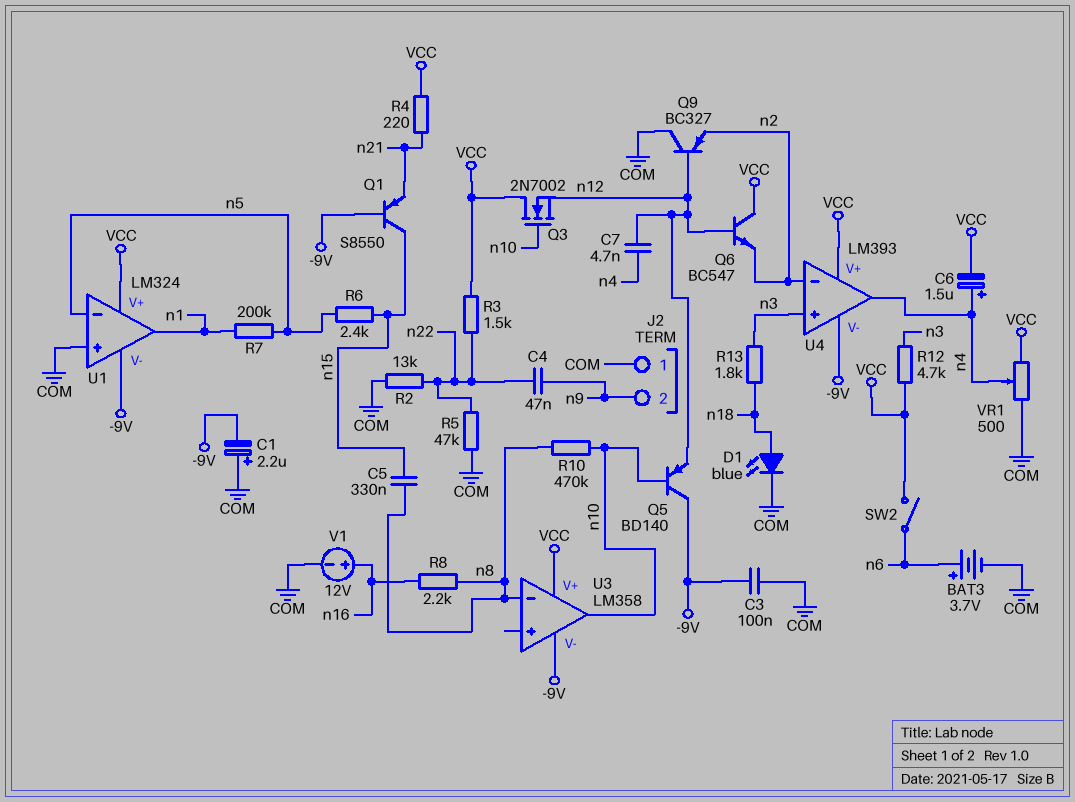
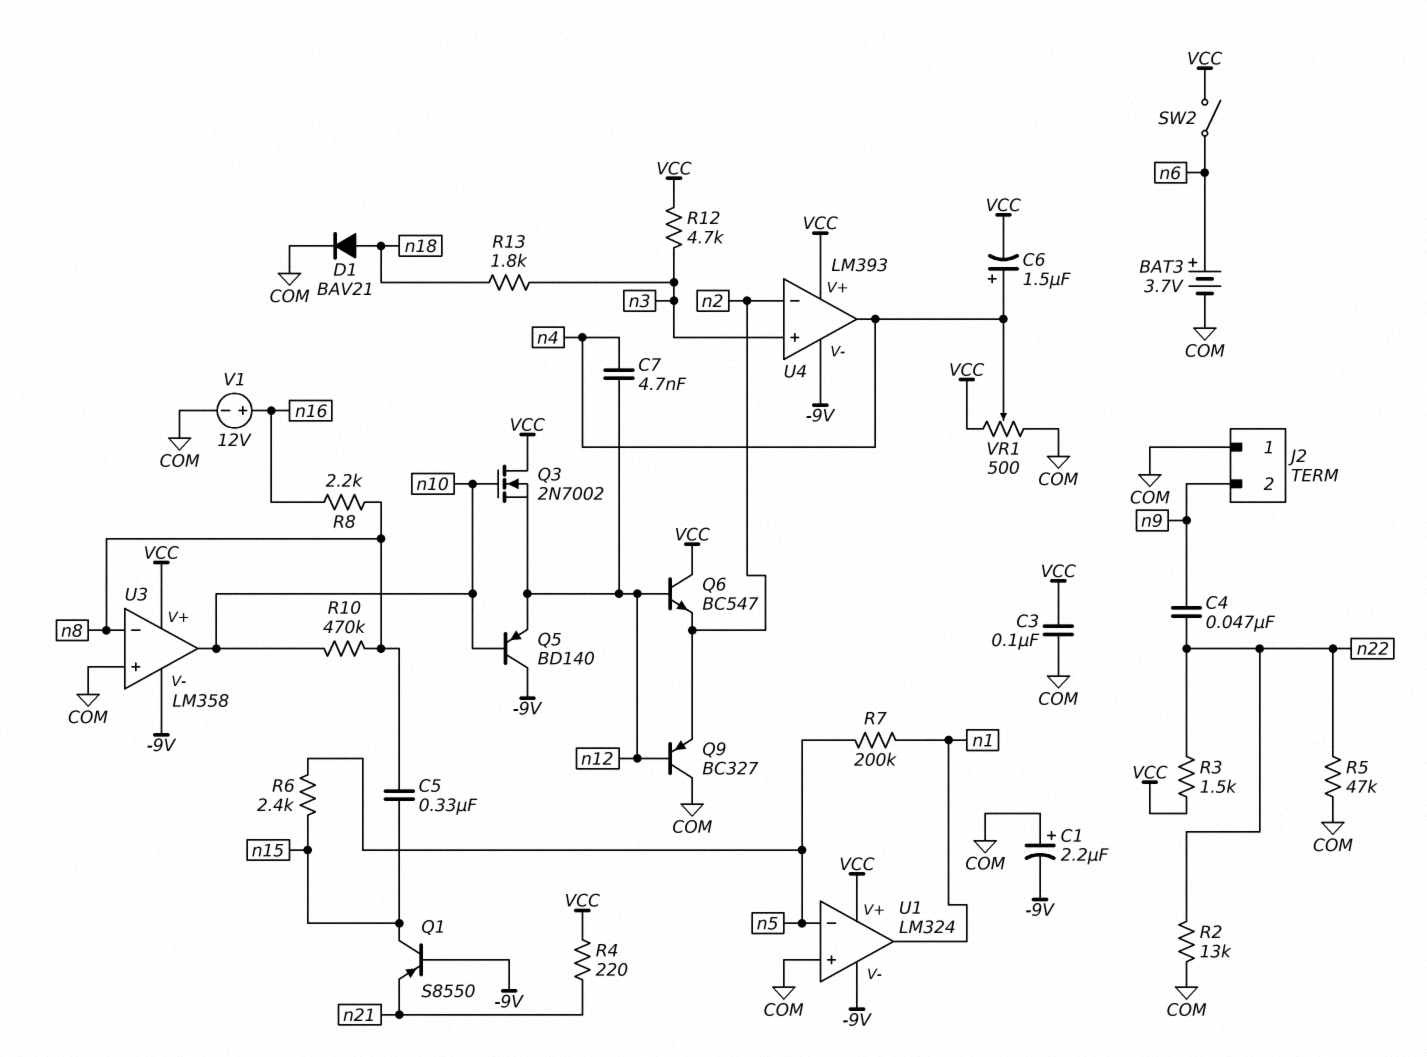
C3: 100nF (-9V, COM) -> 100nF (COM, VCC)
D1: LED blue (A n18, K COM) -> diode BAV21 (A n18, K COM)
U3 pin in+: none -> COM

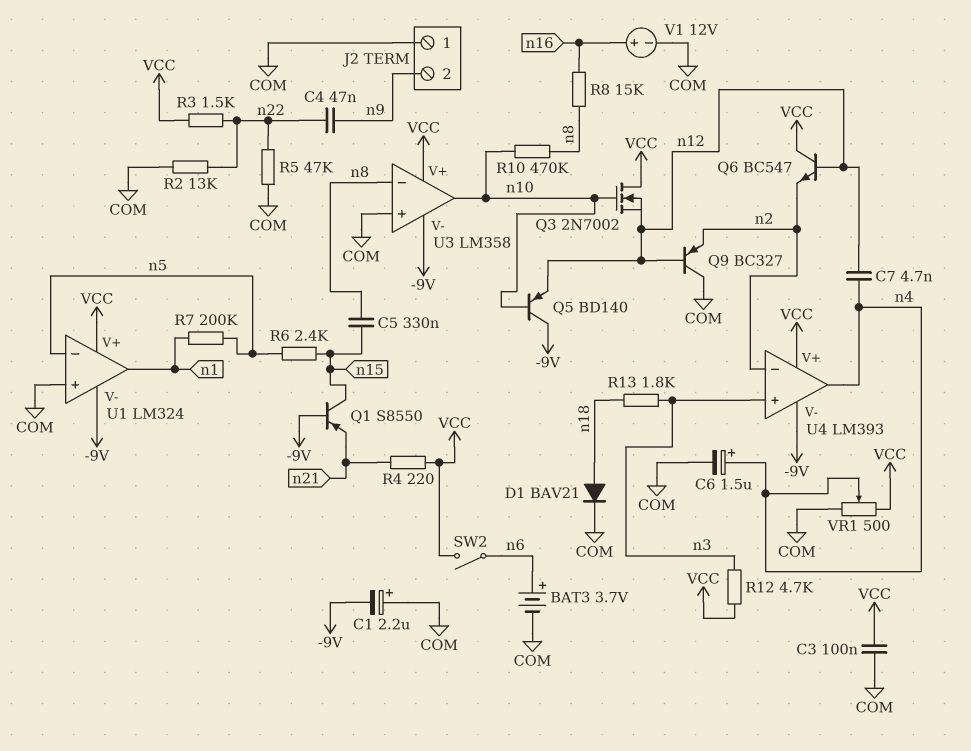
C6: 1.5uF (plus n4, minus VCC) -> 1.5uF (plus n4, minus COM)
R8: 2.2k (n8, n16) -> 15k (n8, n16)

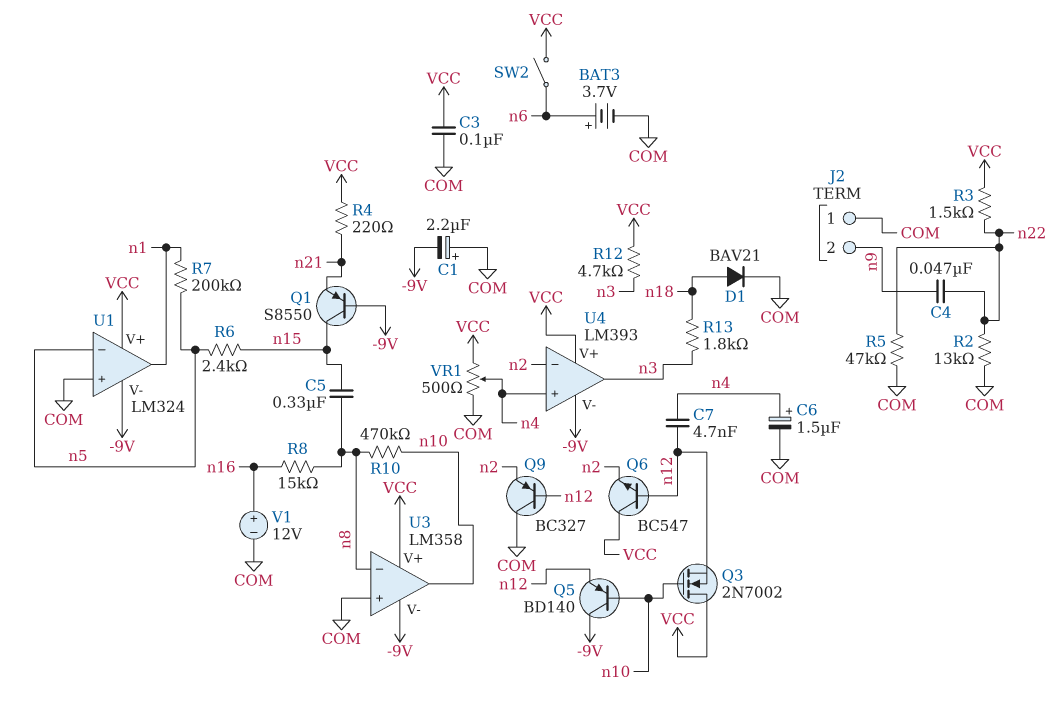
U4 pin in+: n3 -> n4
U4 pin out: n4 -> n3

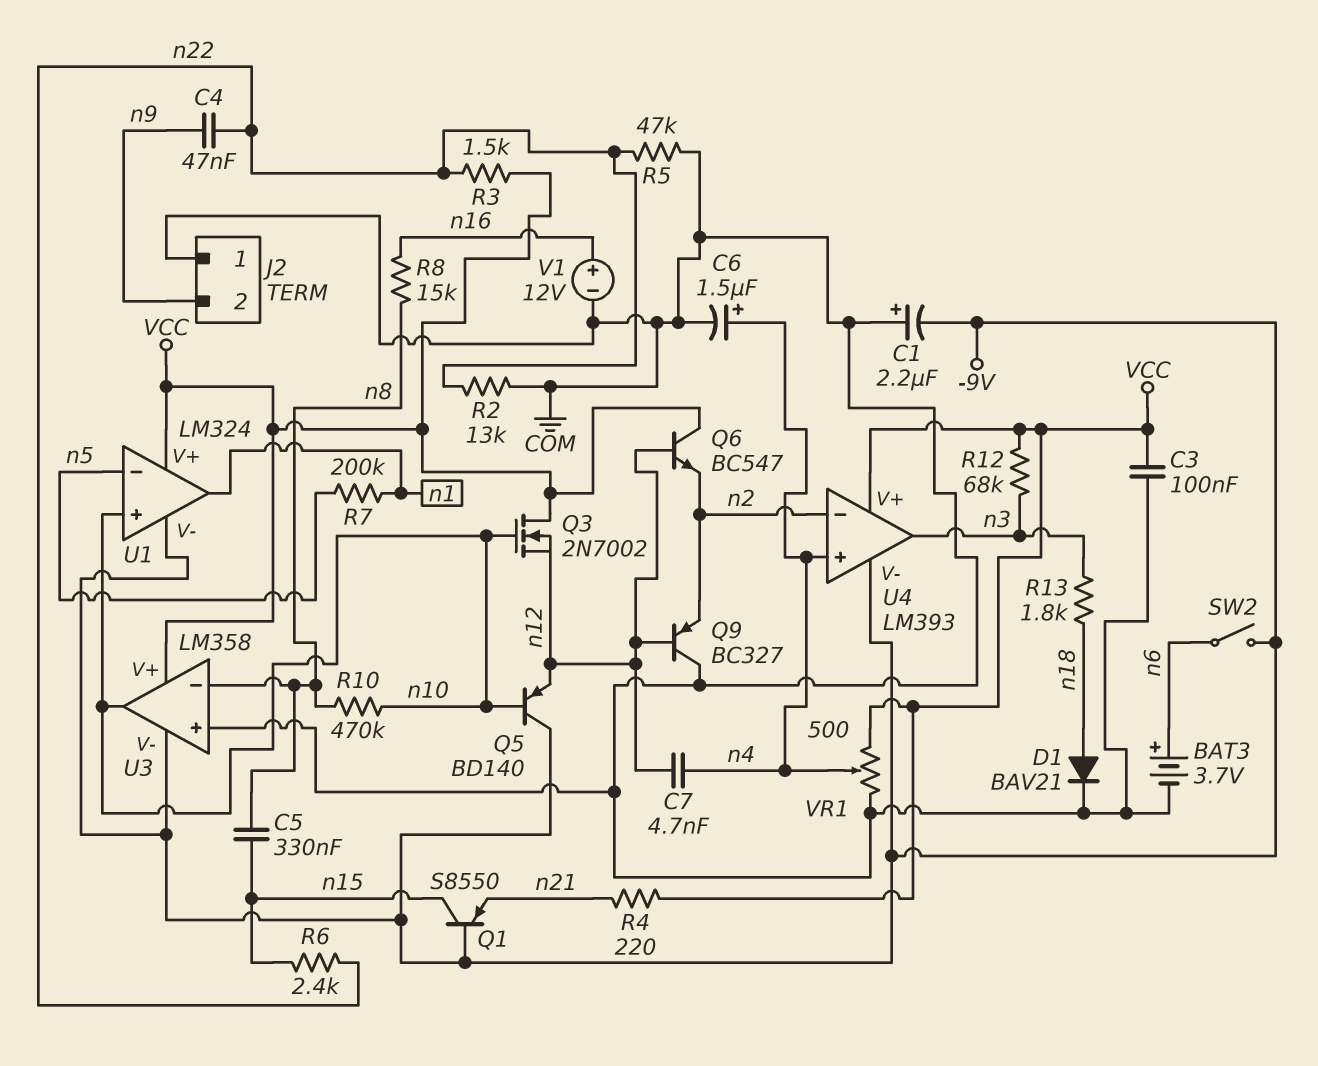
R6: 2.4k (n5, n15) -> 2.4k (n15, n22)
R12: 4.7k (VCC, n3) -> 68k (VCC, n3)
SW2: switch (VCC, n6) -> switch (-9V, n6)
U1 pin in+: COM -> n10

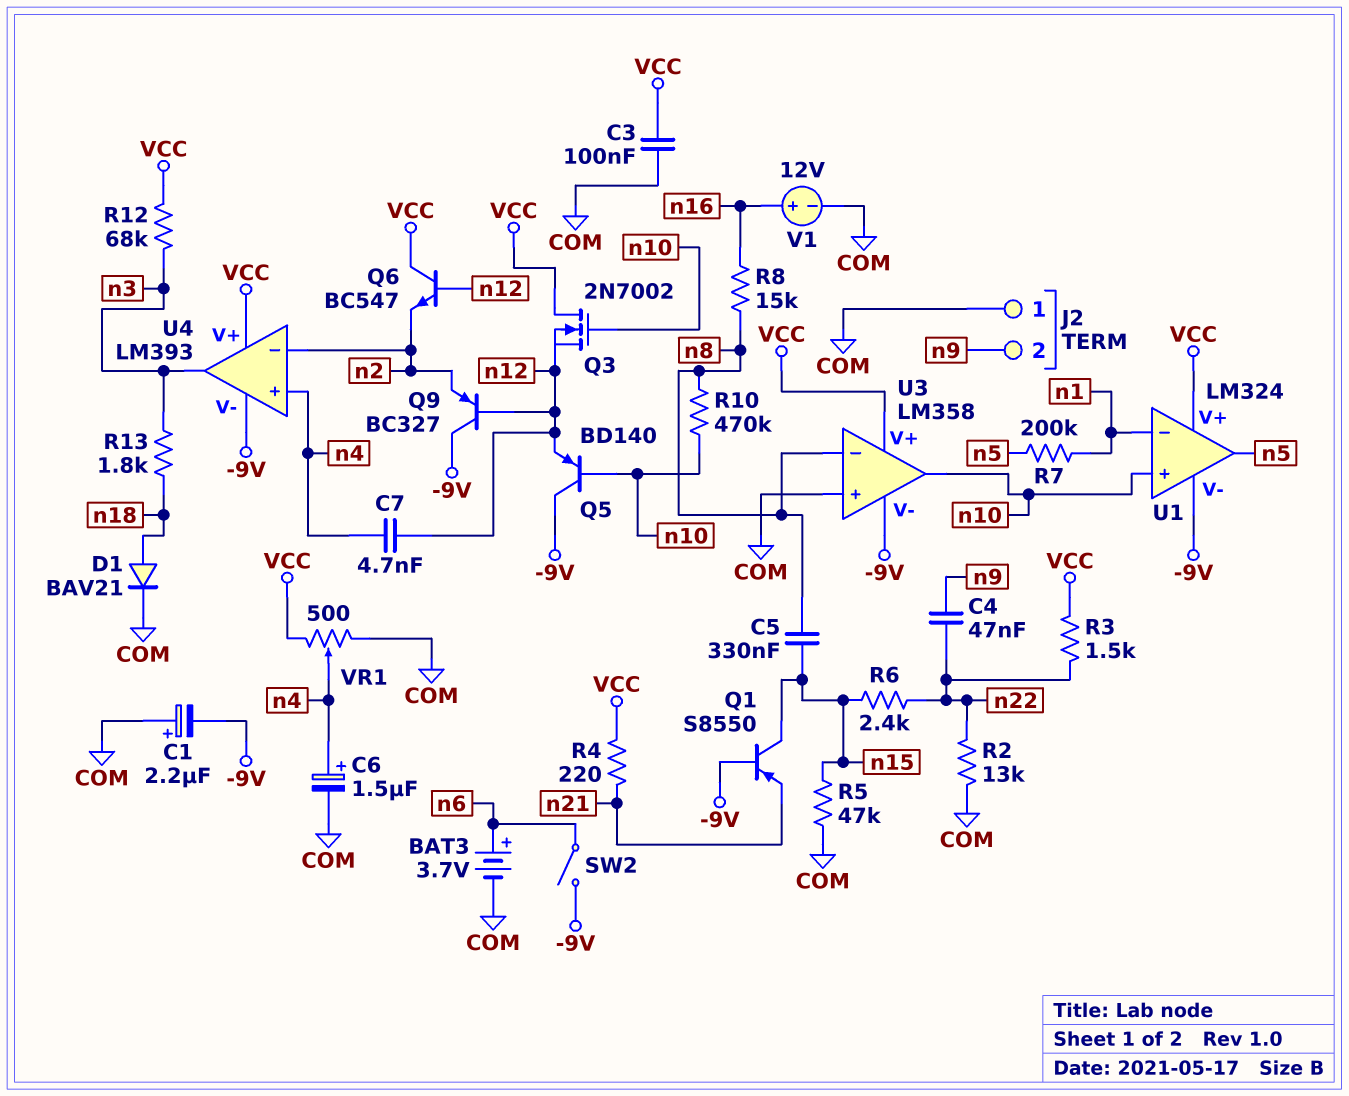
Q9: PNP BC327 (B n12, C COM, E n2) -> PNP BC327 (B n12, C -9V, E n2)
R5: 47k (COM, n22) -> 47k (COM, n15)
U1 pin in-: n5 -> n1
U1 pin out: n1 -> n5

